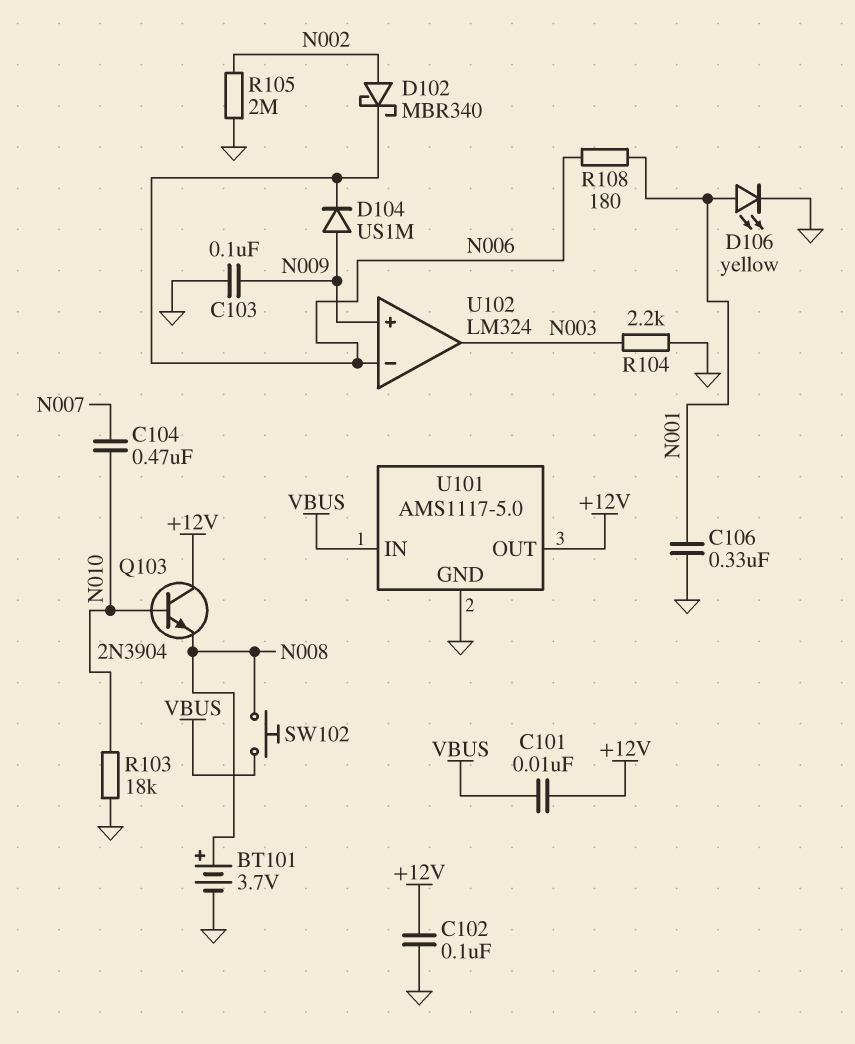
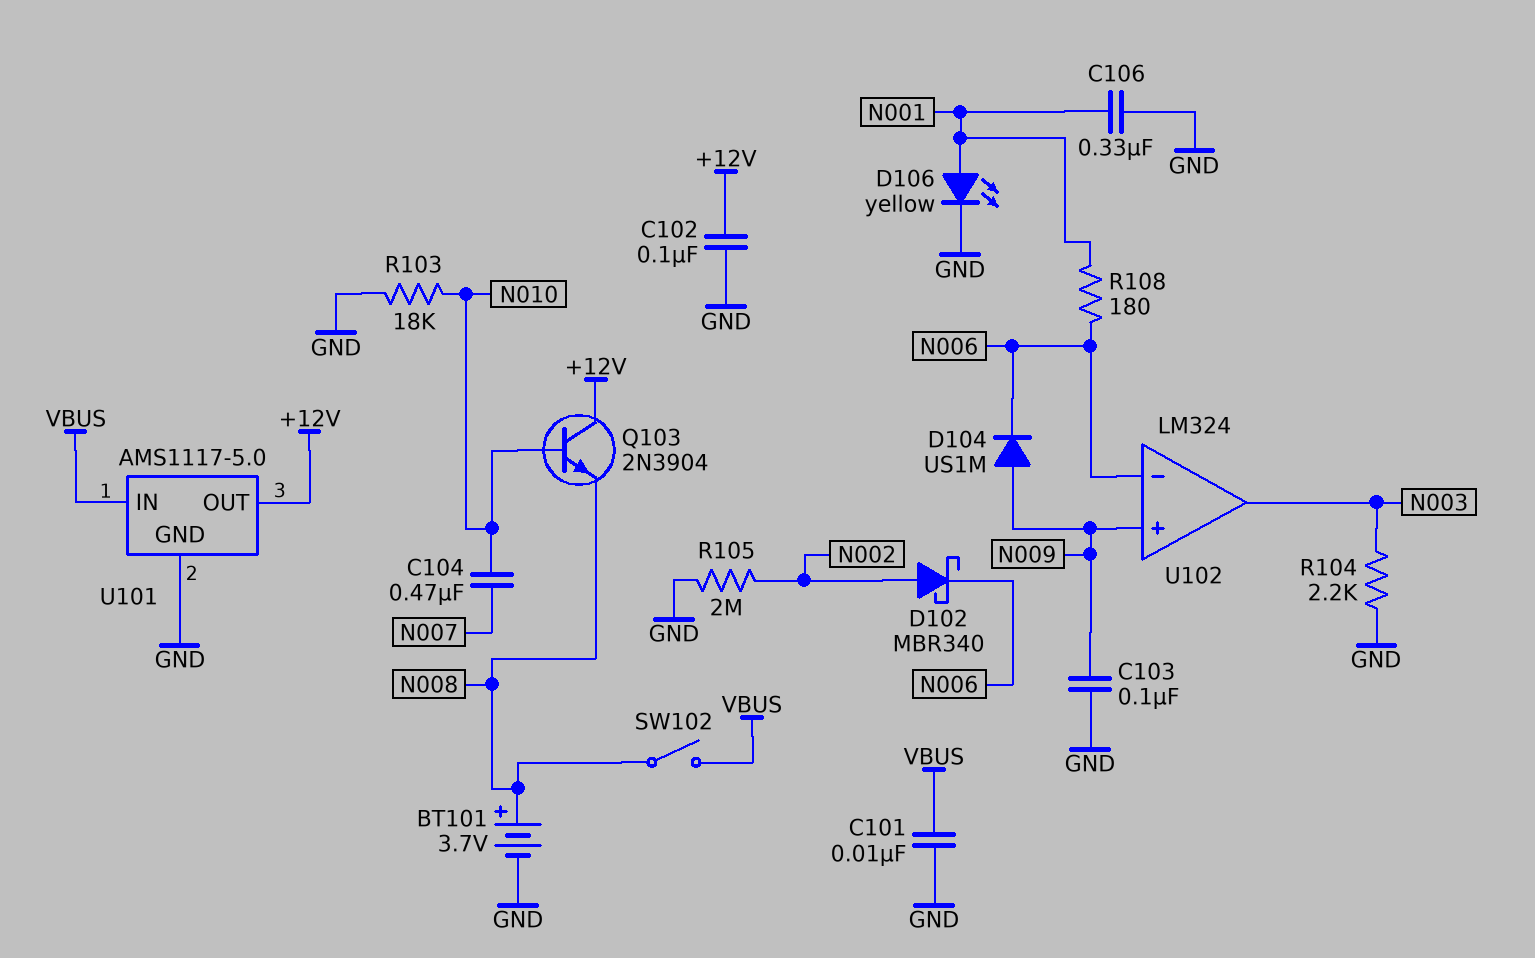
C101: 10nF (+12V, VBUS) -> 10nF (GND, VBUS)
SW102: button (N008, VBUS) -> switch (N008, VBUS)

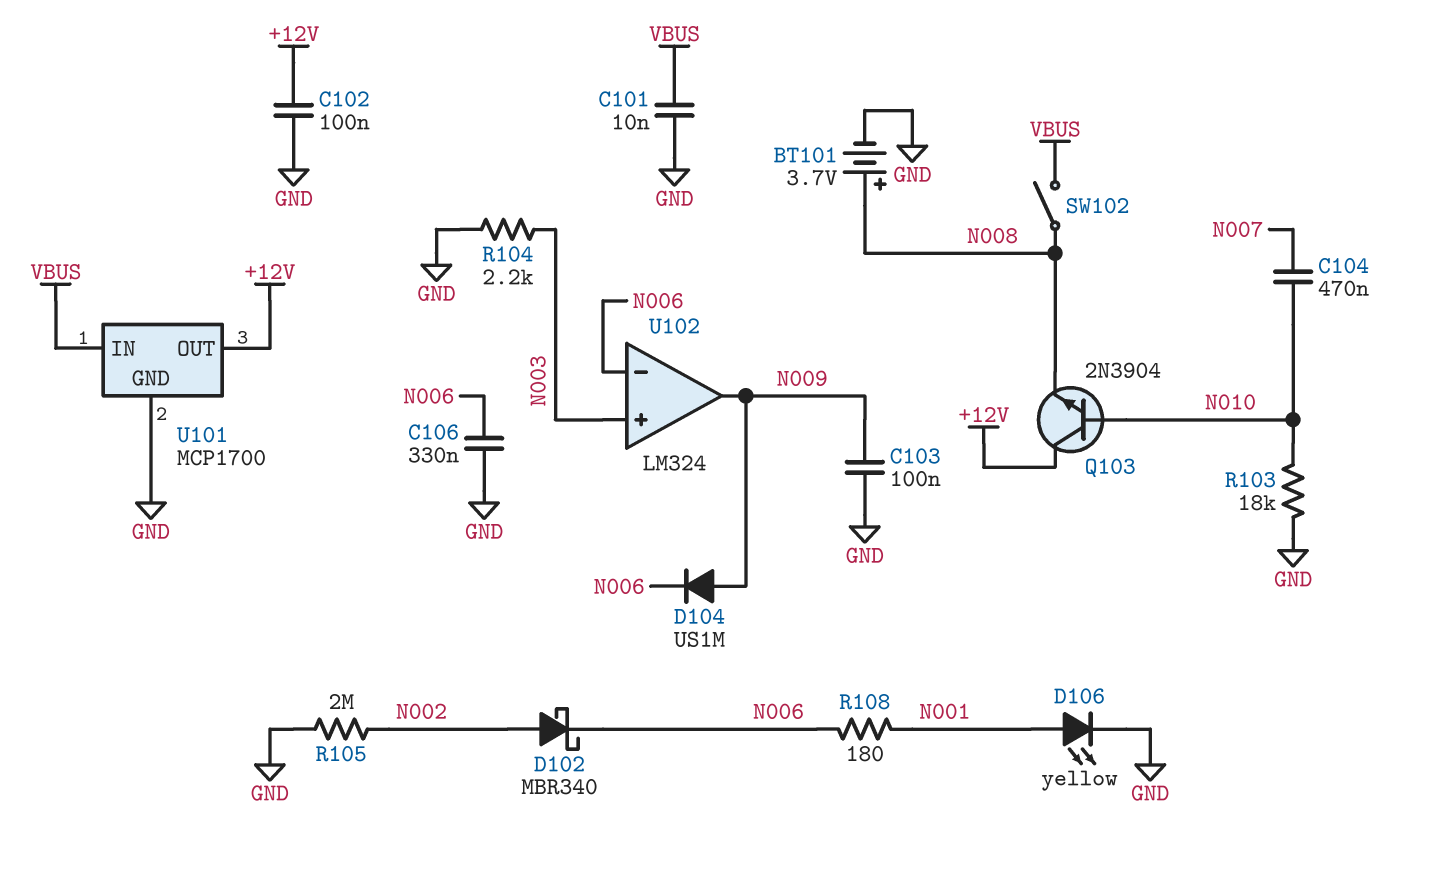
C106: 330nF (GND, N001) -> 330nF (GND, N006)
U101: AMS1117-5.0 -> MCP1700
U102 pin in+: N009 -> N003
U102 pin out: N003 -> N009

